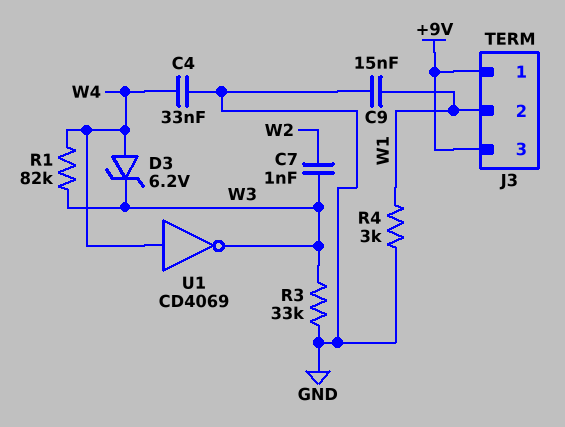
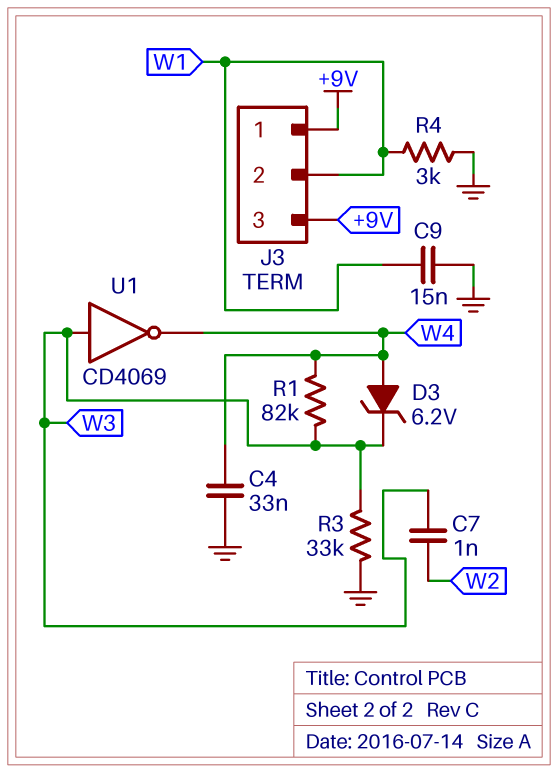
U1: NOT CD4069 (in W4, out W3) -> NOT CD4069 (in W3, out W4)

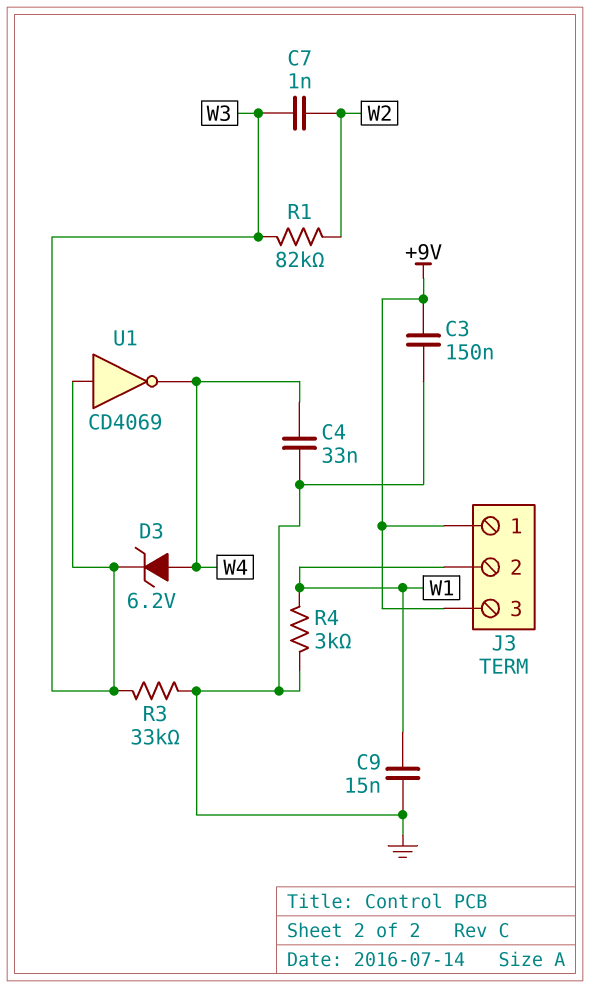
C3: none -> 150nF (+9V, GND)
R1: 82k (W3, W4) -> 82k (W2, W3)

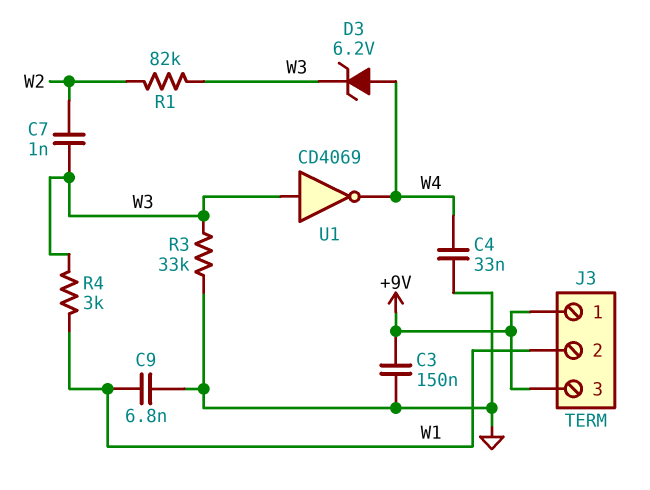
C9: 15nF (GND, W1) -> 6.8nF (GND, W1)
R4: 3k (GND, W1) -> 3k (W1, W3)

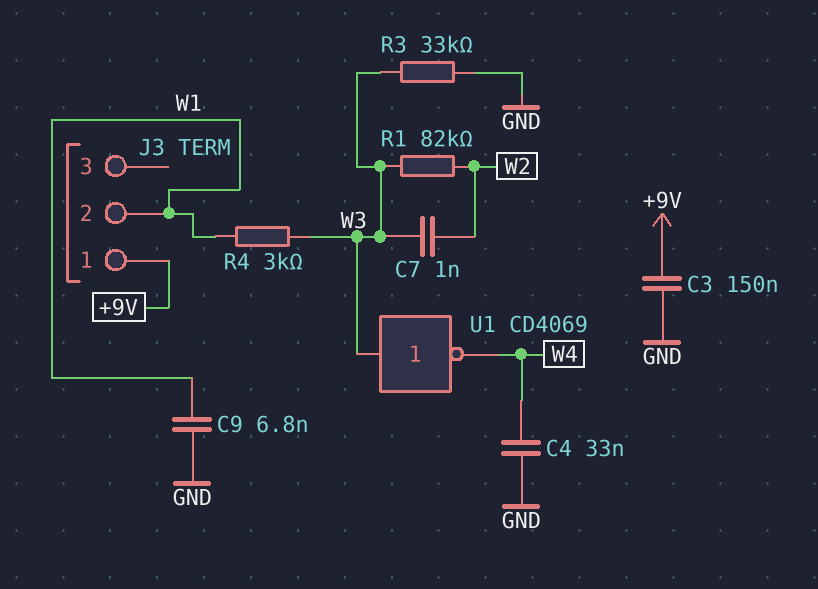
D3: zener 6.2V (A W4, K W3) -> none
J3 pin 3: +9V -> none

